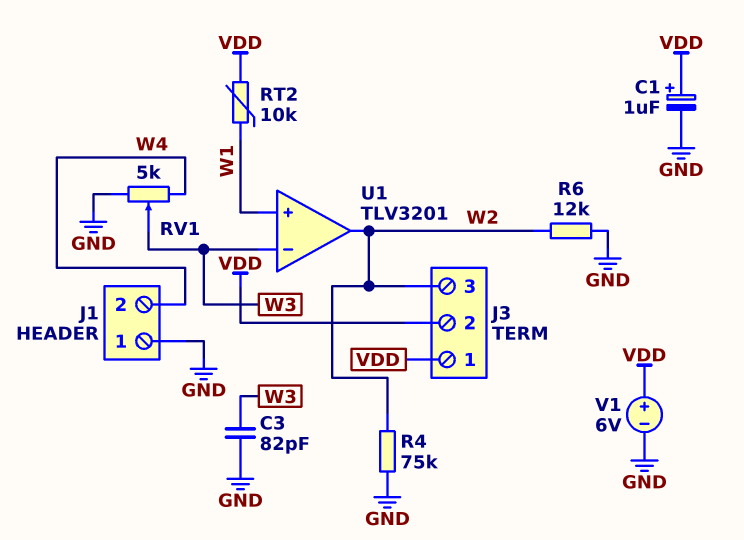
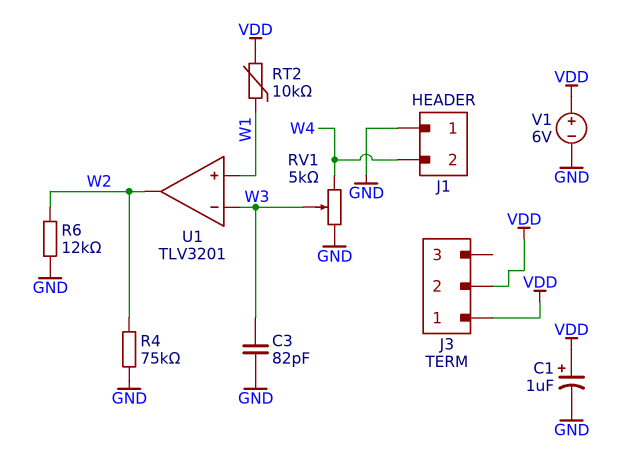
J3 pin 3: W2 -> none

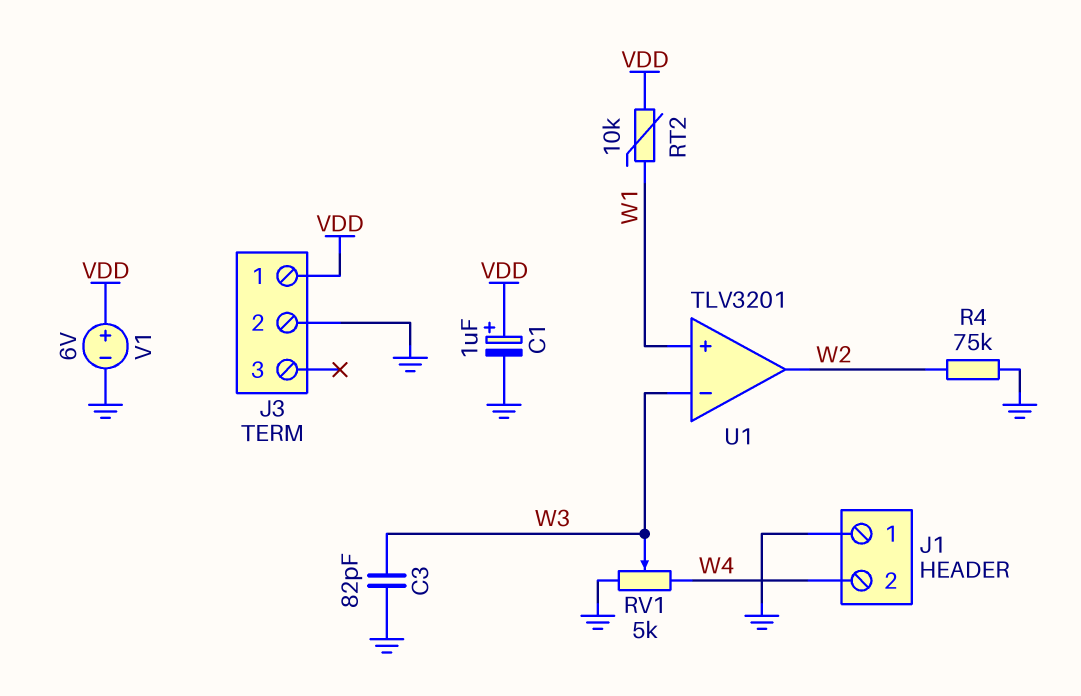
J3 pin 2: VDD -> GND
R6: 12k (GND, W2) -> none

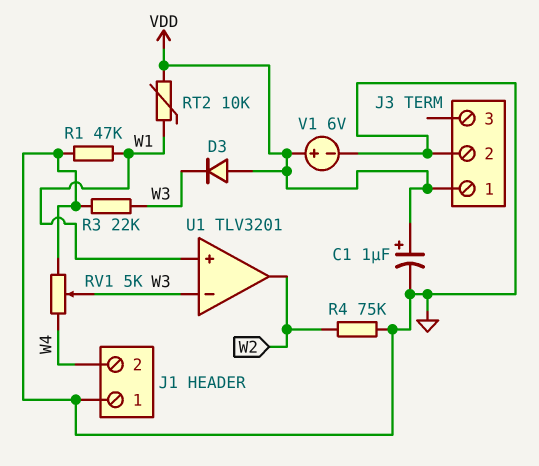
C3: 82pF (GND, W3) -> none
D3: none -> diode (A VDD, K W3)
R1: none -> 47k (GND, W1)
R3: none -> 22k (GND, W3)

